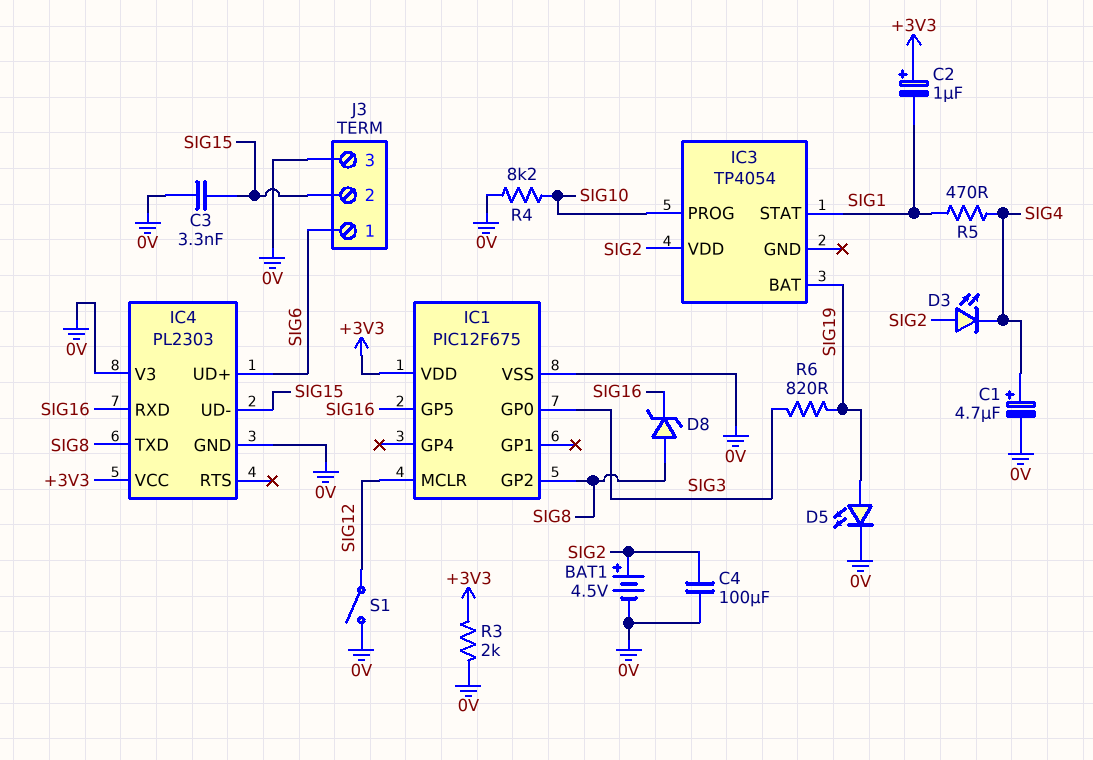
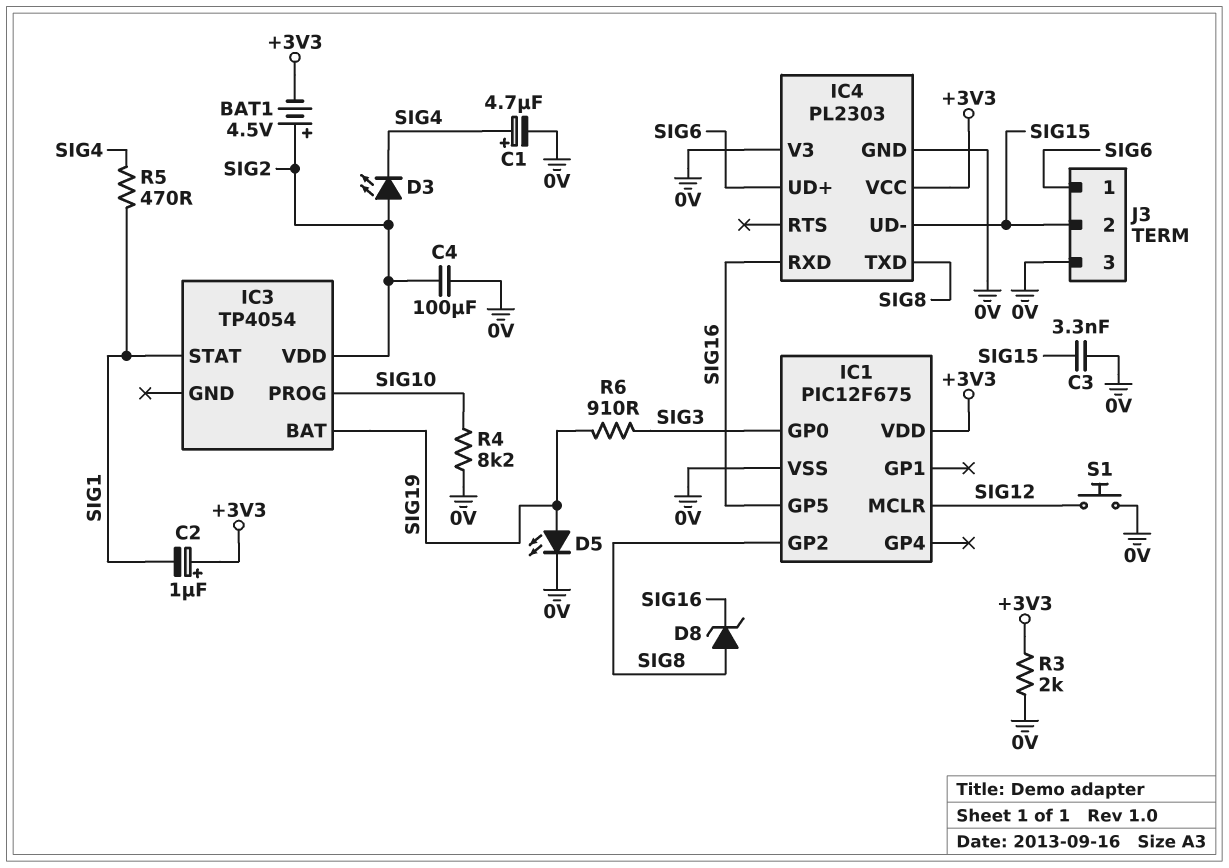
BAT1: 4.5V (plus SIG2, minus 0V) -> 4.5V (plus SIG2, minus +3V3)
R6: 820 (SIG3, SIG19) -> 910 (SIG3, SIG19)
S1: switch (0V, SIG12) -> button (0V, SIG12)

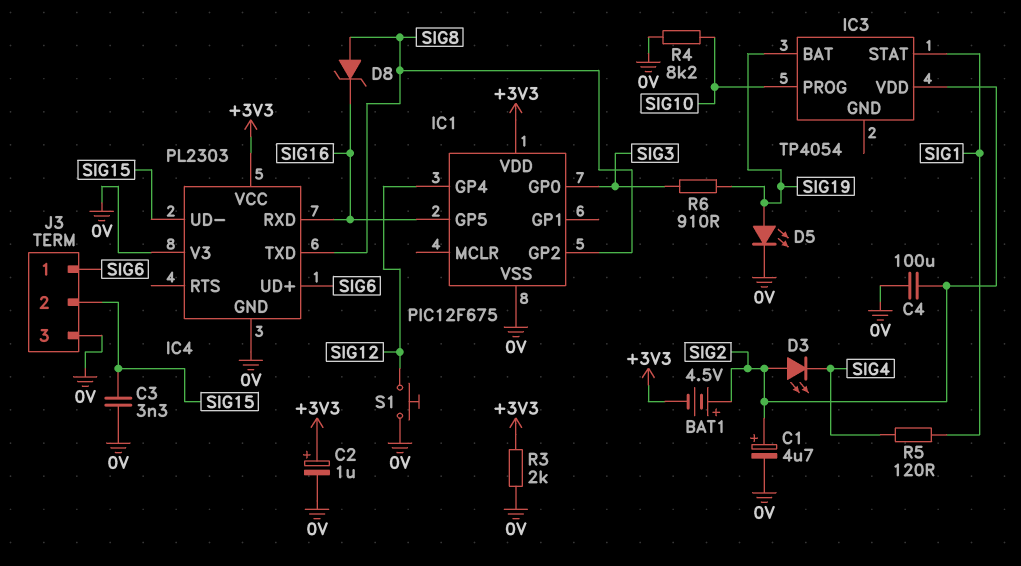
C1: 4.7uF (plus SIG4, minus 0V) -> 4.7uF (plus SIG2, minus 0V)
C2: 1uF (plus +3V3, minus SIG1) -> 1uF (plus +3V3, minus 0V)
IC1 pin GP4: none -> SIG12
IC1 pin MCLR: SIG12 -> none
R5: 470 (SIG1, SIG4) -> 120 (SIG1, SIG4)

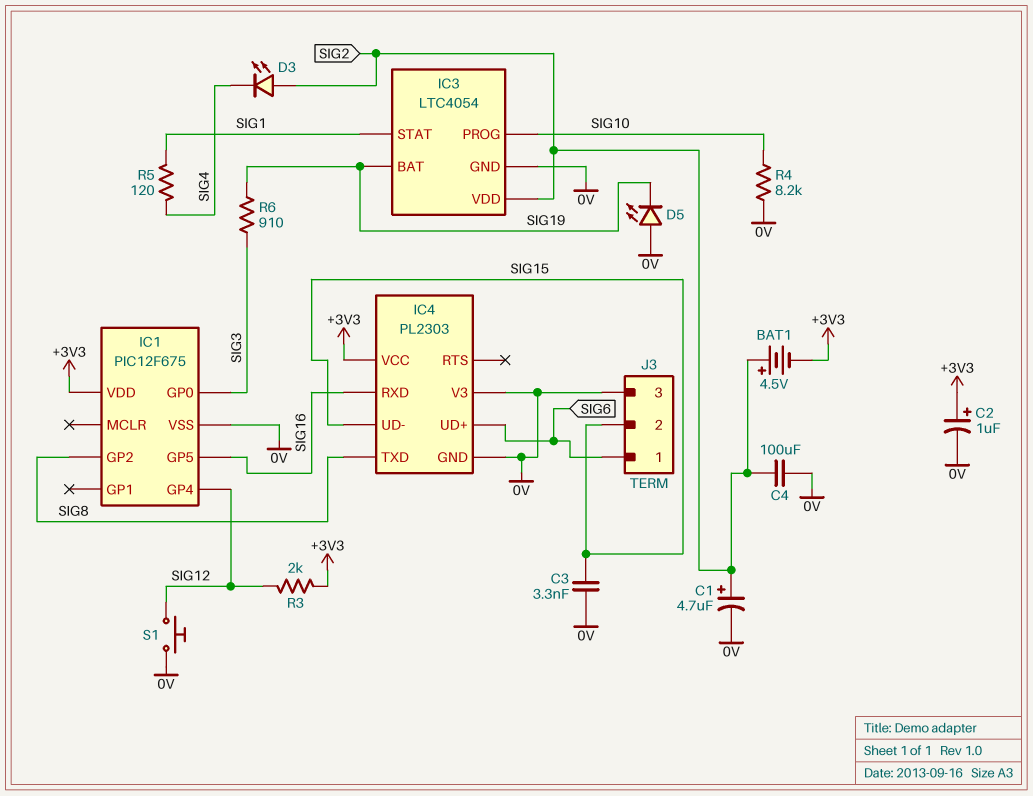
D5: LED (A SIG19, K 0V) -> LED (A 0V, K SIG19)
D8: zener (A SIG8, K SIG16) -> none
IC3: TP4054 -> LTC4054
IC3 pin GND: none -> 0V
R3: 2k (+3V3, 0V) -> 2k (+3V3, SIG12)

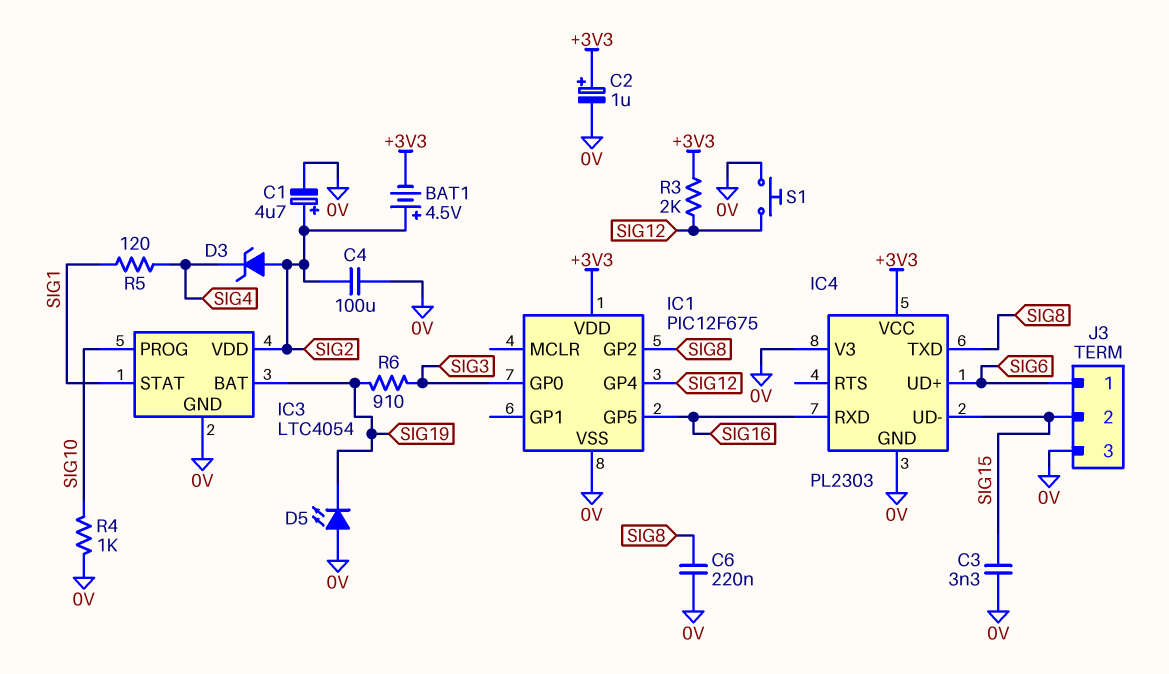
C6: none -> 220nF (0V, SIG8)
D3: LED (A SIG2, K SIG4) -> zener (A SIG2, K SIG4)
R4: 8.2k (0V, SIG10) -> 1k (0V, SIG10)

